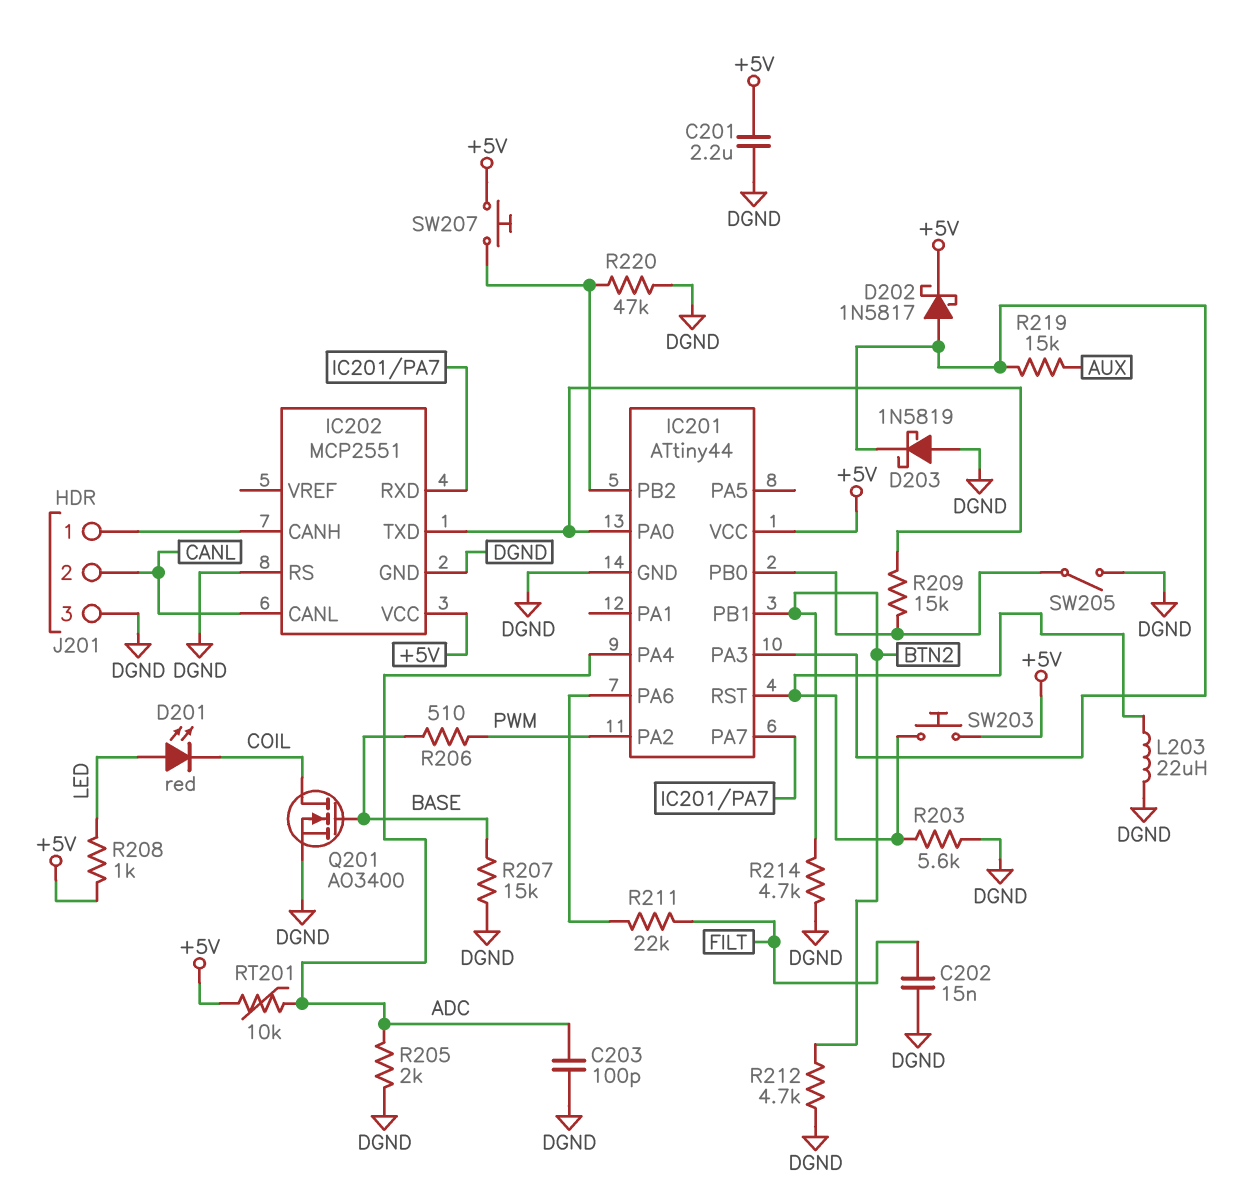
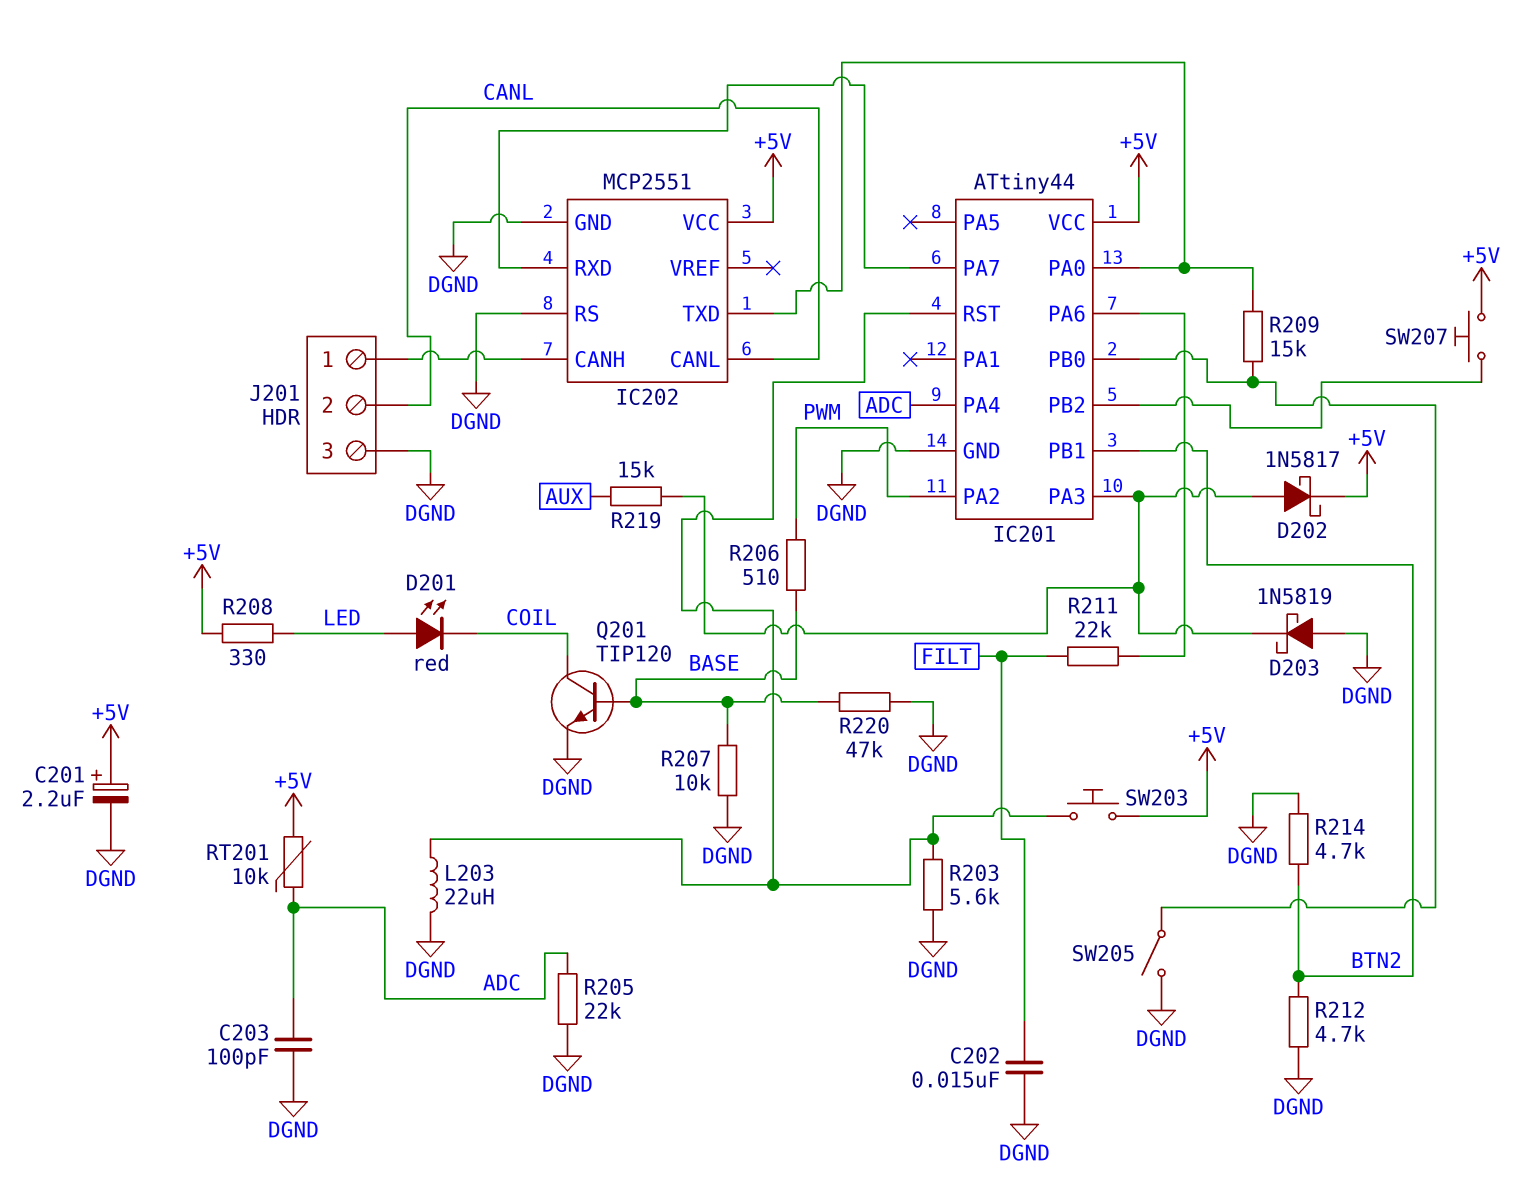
C201: 2.2uF (+5V, DGND) -> 2.2uF (plus +5V, minus DGND)
Q201: NMOS AO3400 (G BASE, D COIL, S DGND) -> NPN TIP120 (B BASE, C COIL, E DGND)
R205: 2k (ADC, DGND) -> 22k (ADC, DGND)
R207: 15k (BASE, DGND) -> 10k (BASE, DGND)
R208: 1k (+5V, LED) -> 330 (+5V, LED)
R220: 47k (DGND, IC201/PB2) -> 47k (BASE, DGND)

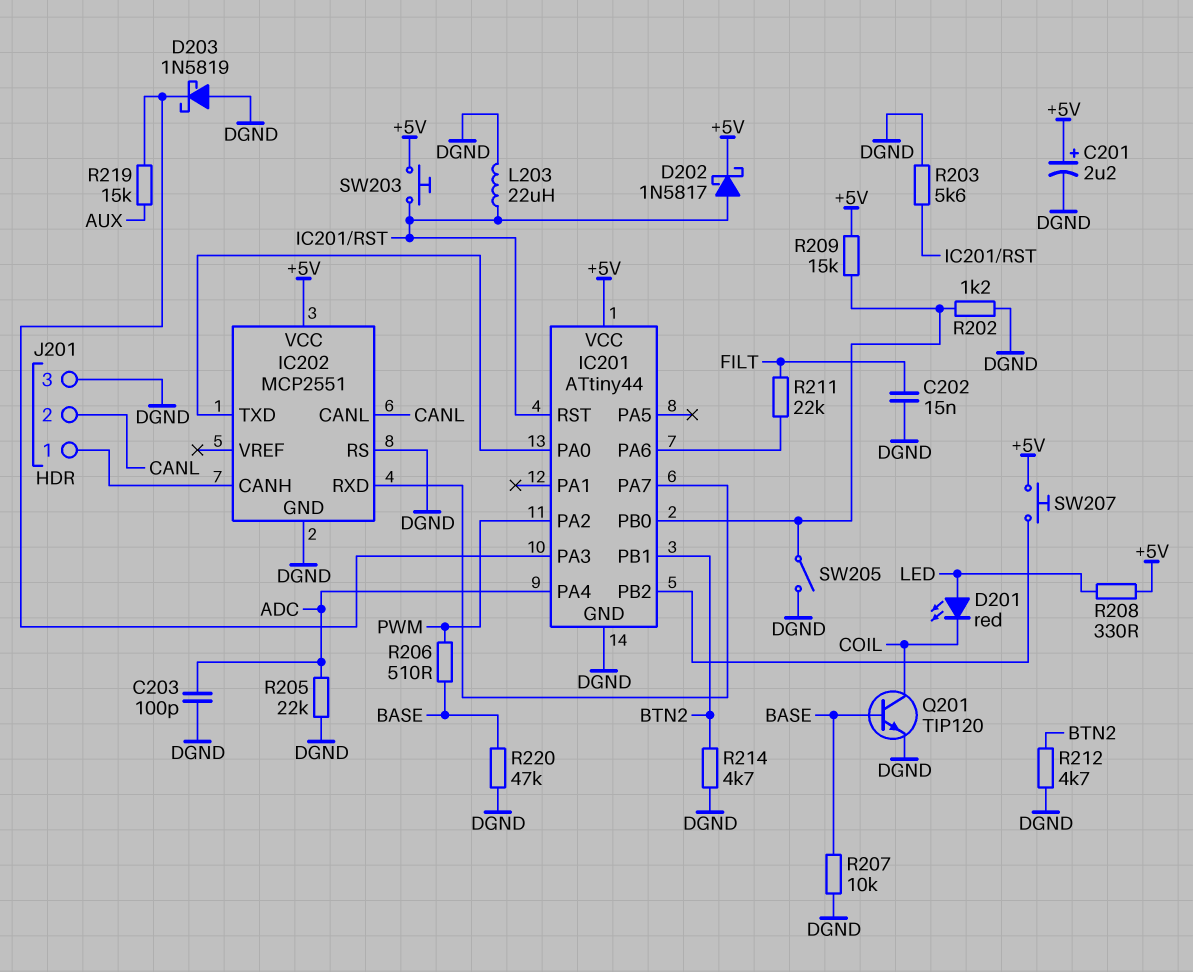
D202: schottky 1N5817 (A IC201/PA3, K +5V) -> schottky 1N5817 (A IC201/RST, K +5V)
R202: none -> 1.2k (DGND, IC201/PB0)
R209: 15k (IC201/PA0, IC201/PB0) -> 15k (+5V, IC201/PB0)
RT201: 10k (+5V, ADC) -> none

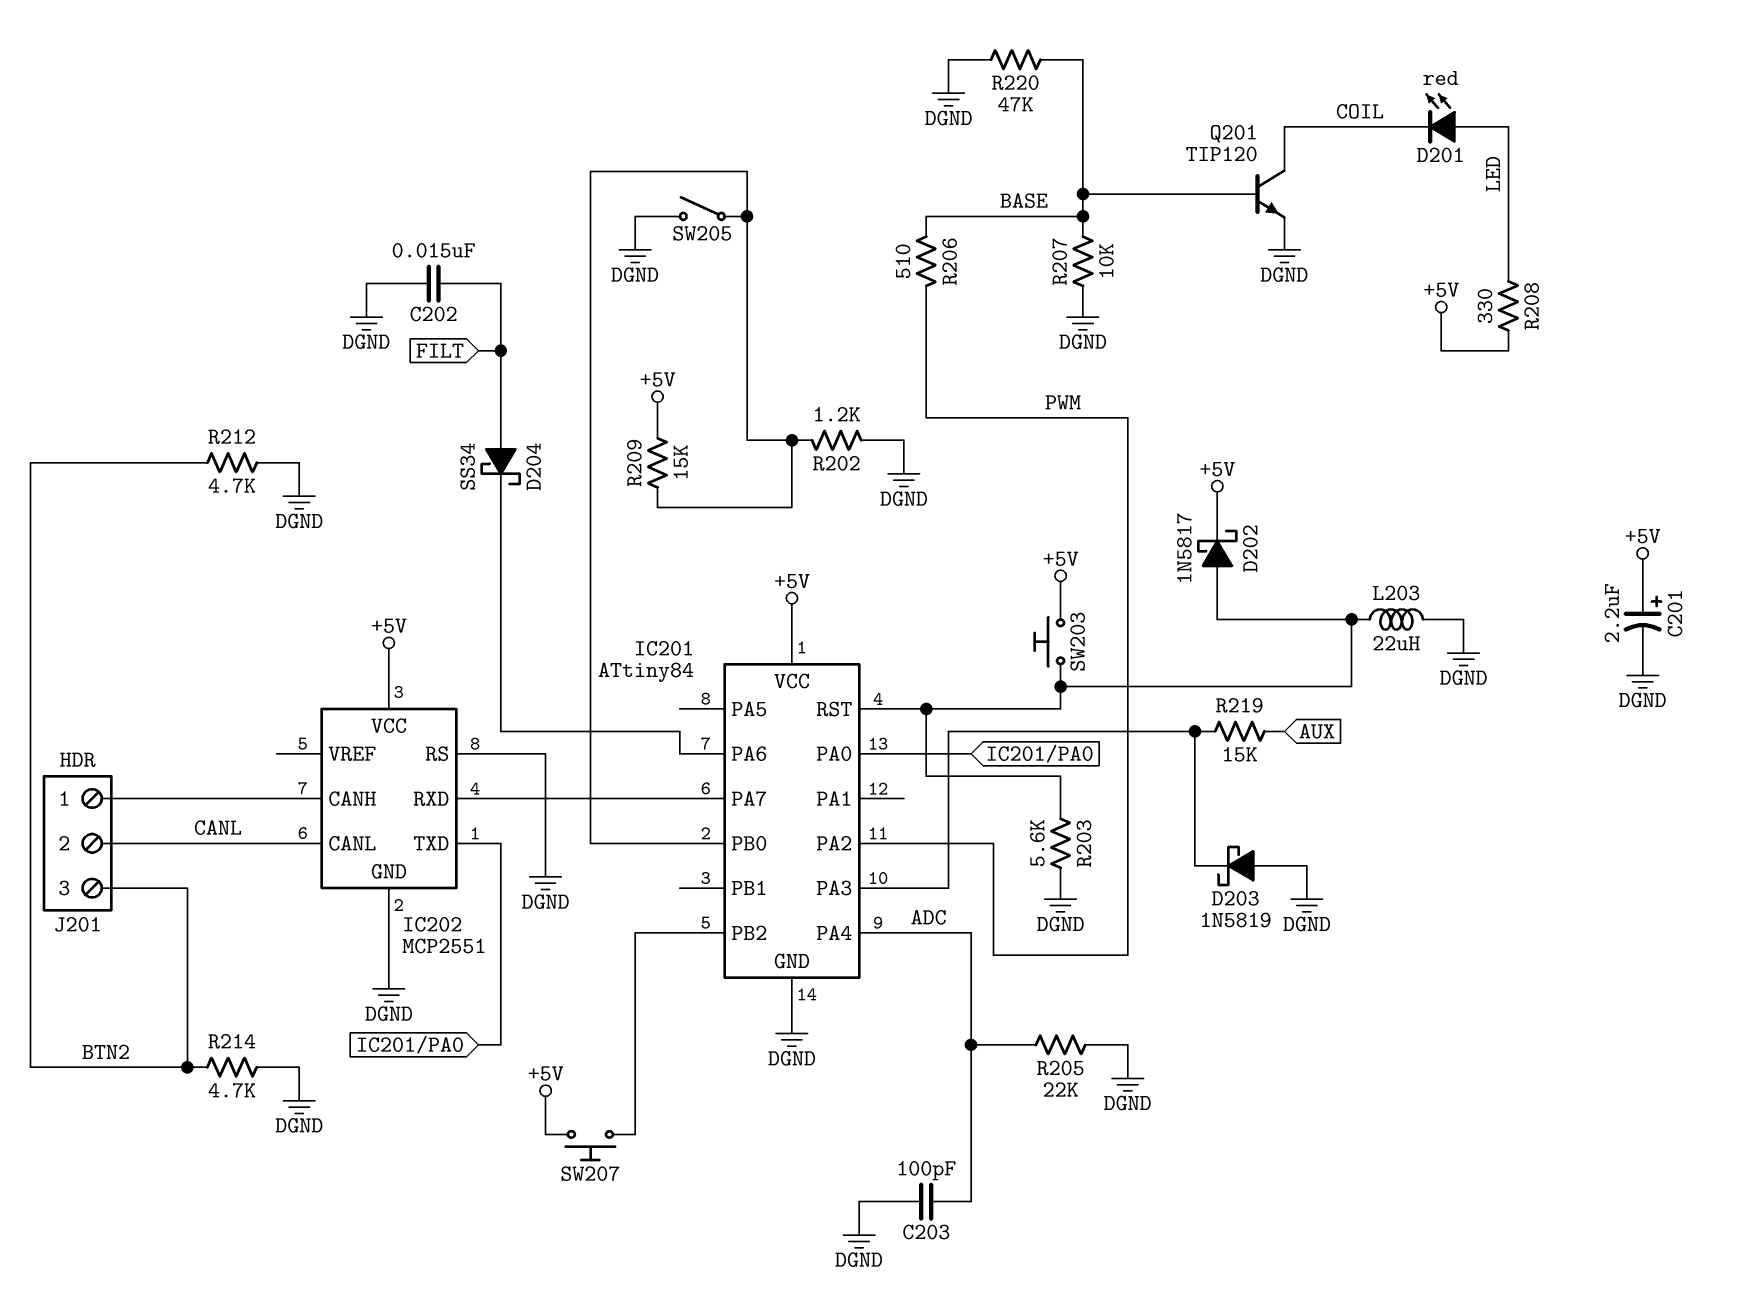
D204: none -> schottky SS34 (A FILT, K IC201/PA6)
IC201: ATtiny44 -> ATtiny84
IC201 pin PB1: BTN2 -> none
J201 pin 3: DGND -> BTN2
R211: 22k (FILT, IC201/PA6) -> none

